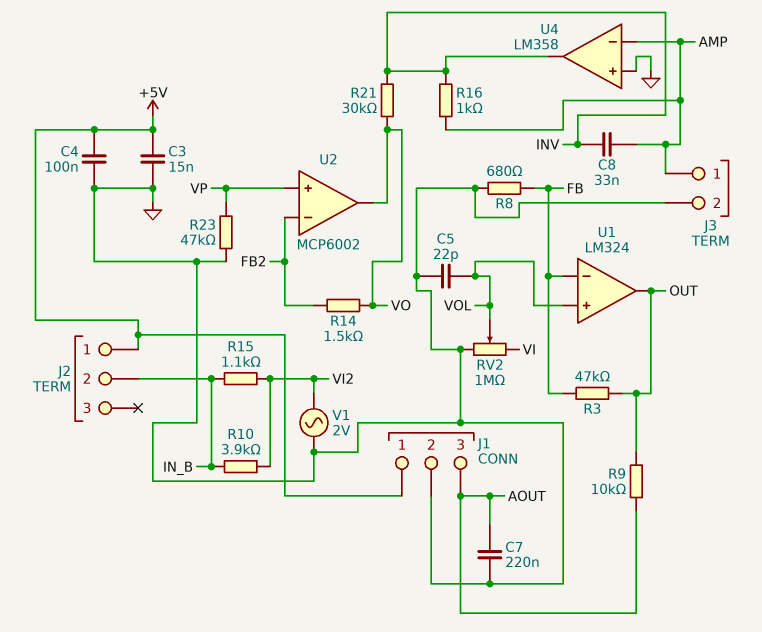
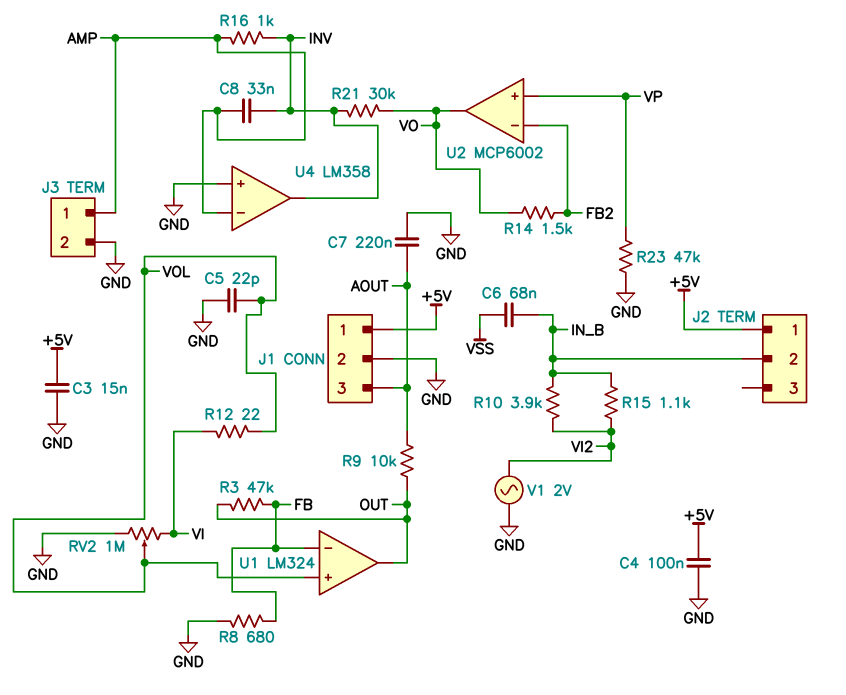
C6: none -> 68nF (IN_B, VSS)
R12: none -> 22 (VI, VOL)

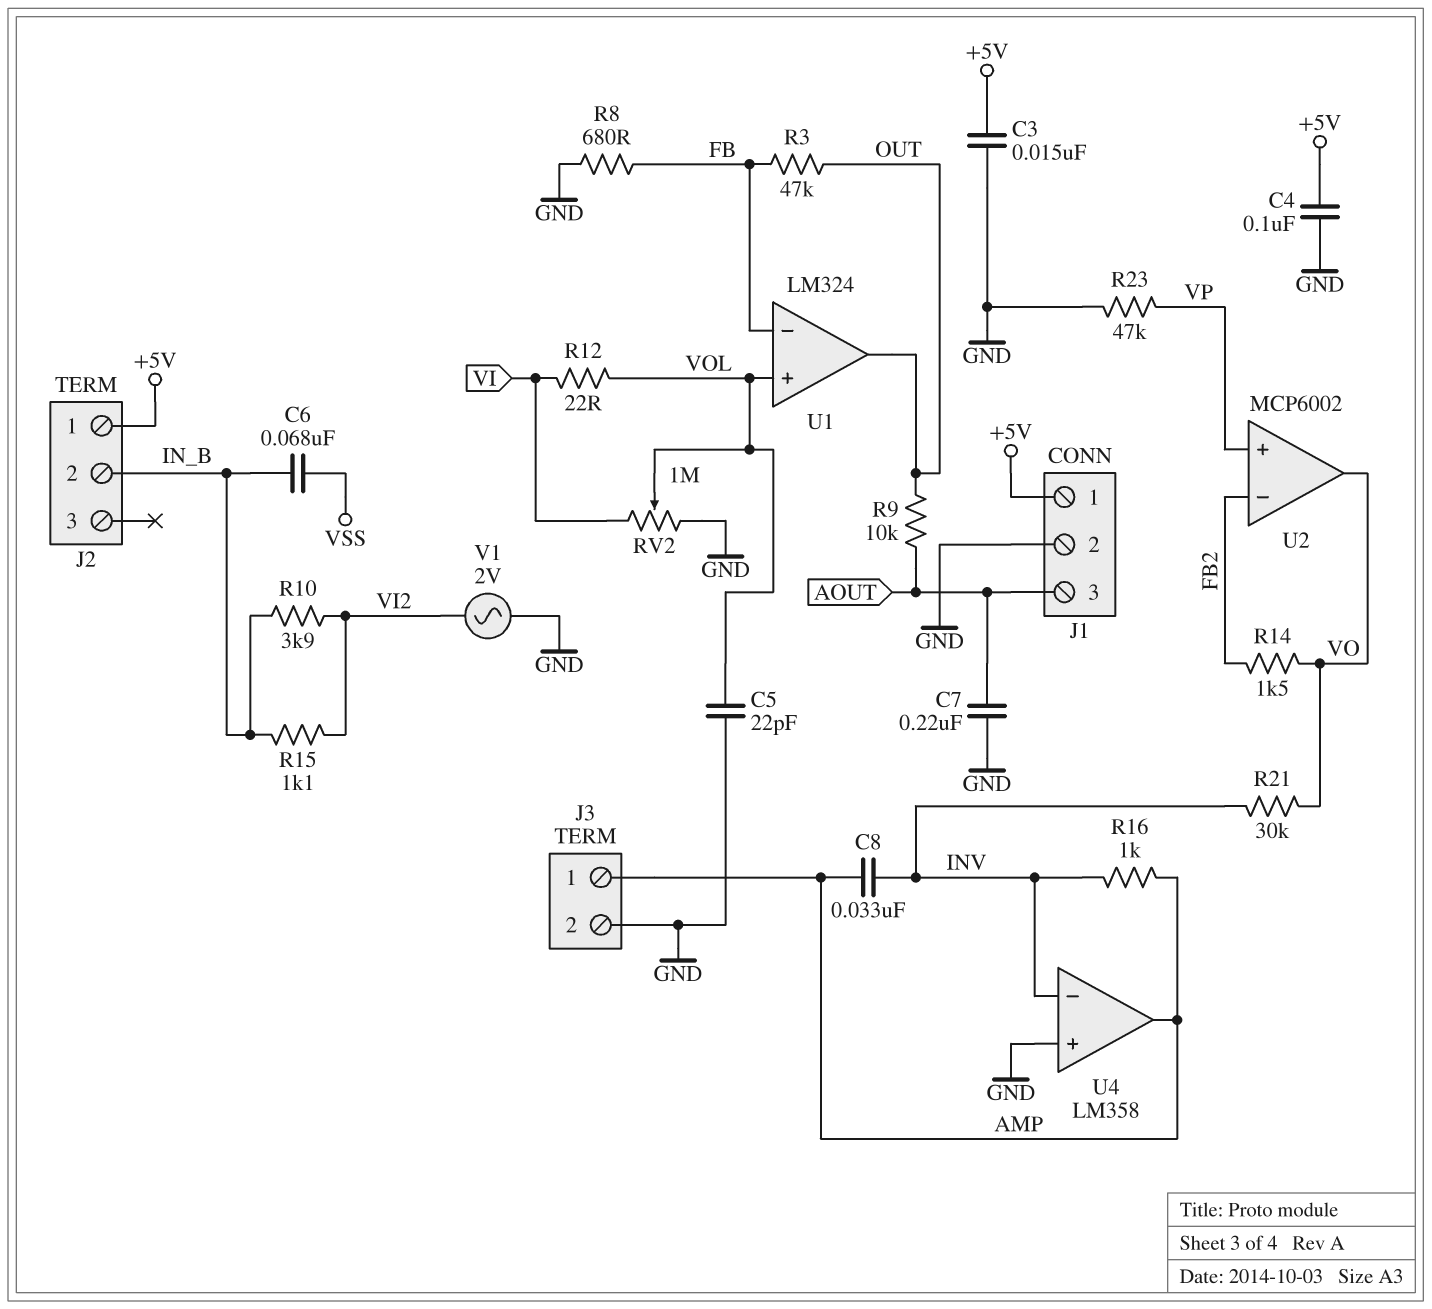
U4 pin in-: AMP -> INV
U4 pin out: INV -> AMP

